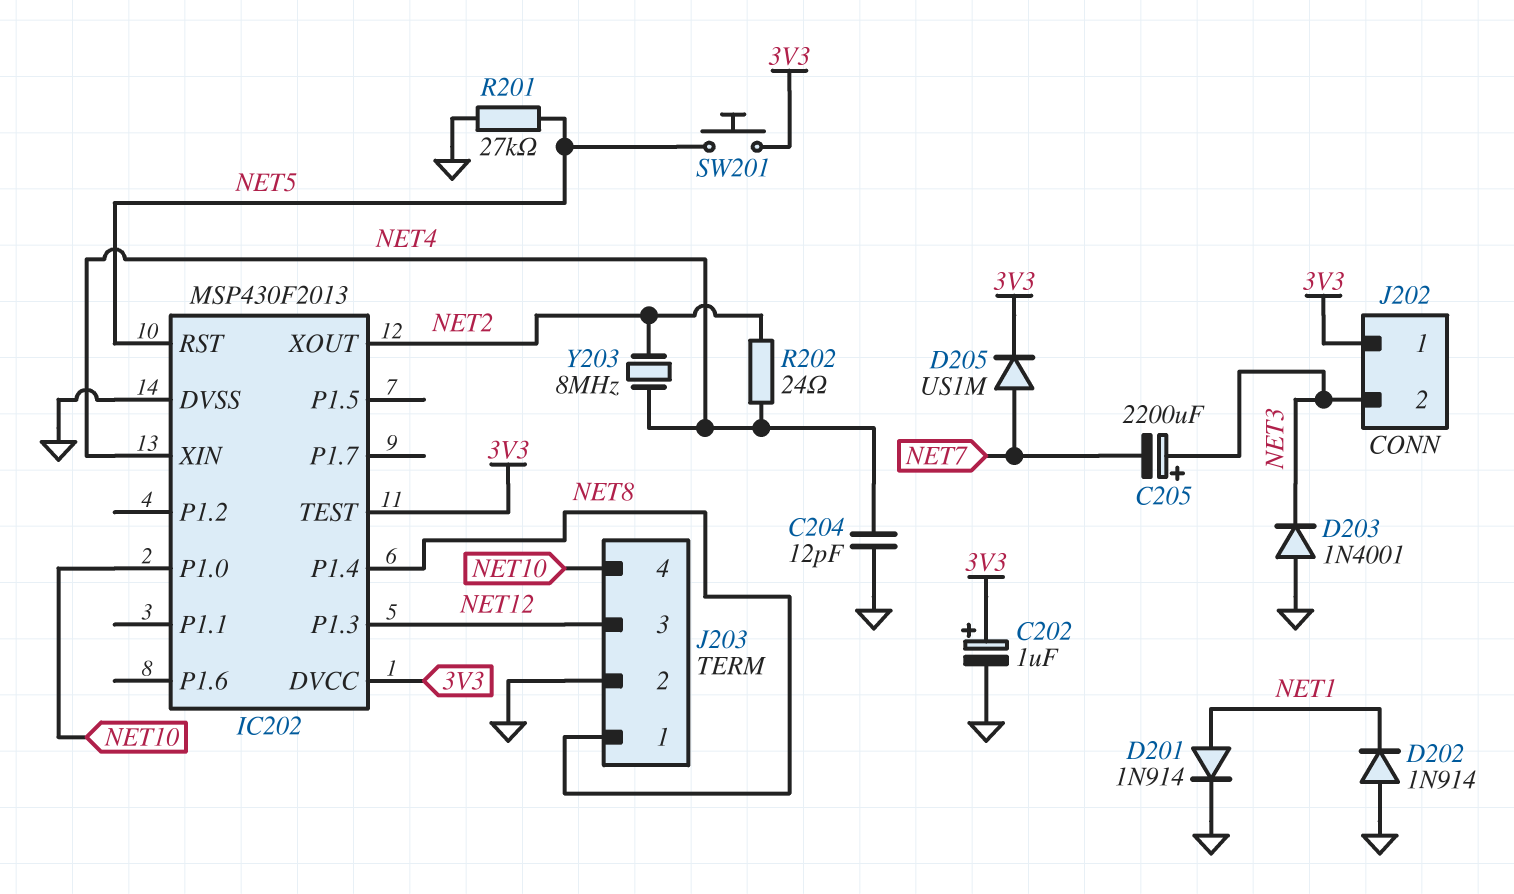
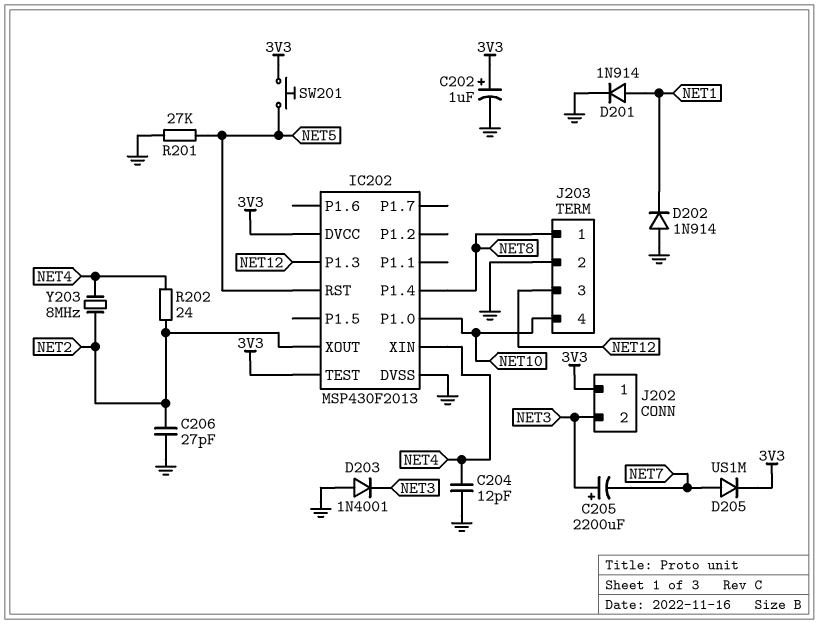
C206: none -> 27pF (GND, NET2)

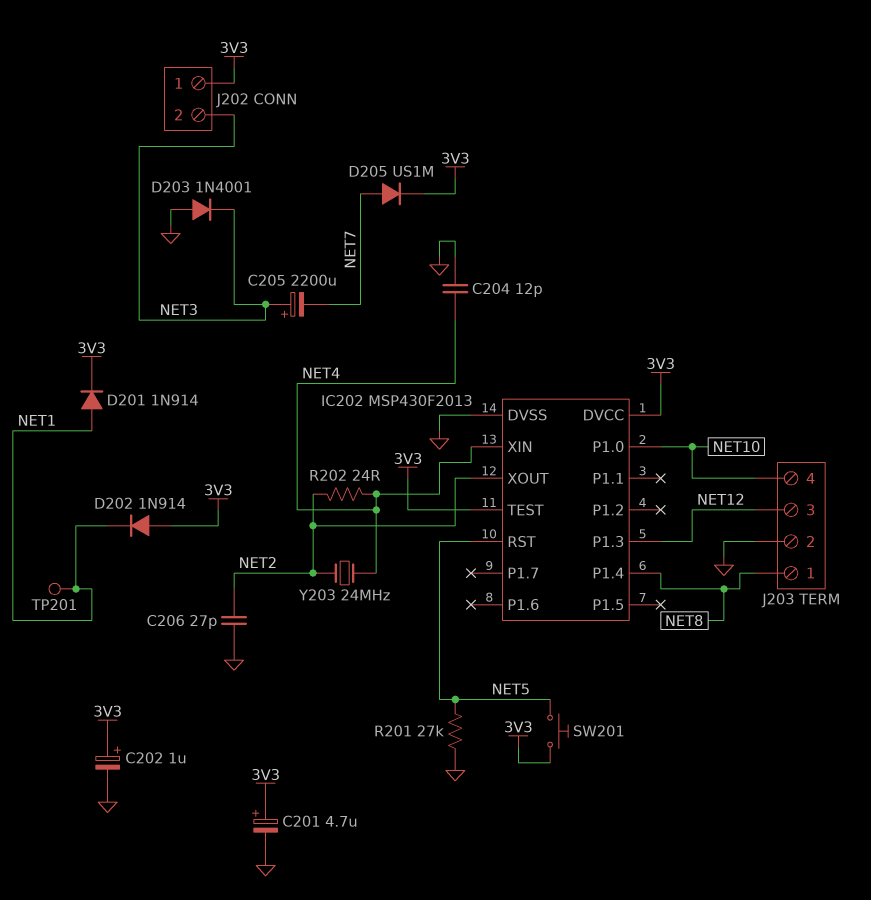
C201: none -> 4.7uF (plus 3V3, minus GND)
D201: diode 1N914 (A NET1, K GND) -> diode 1N914 (A NET1, K 3V3)
D202: diode 1N914 (A GND, K NET1) -> diode 1N914 (A 3V3, K NET1)
TP201: none -> test point (NET1)
Y203: 8MHz (NET2, NET4) -> 24MHz (NET2, NET4)

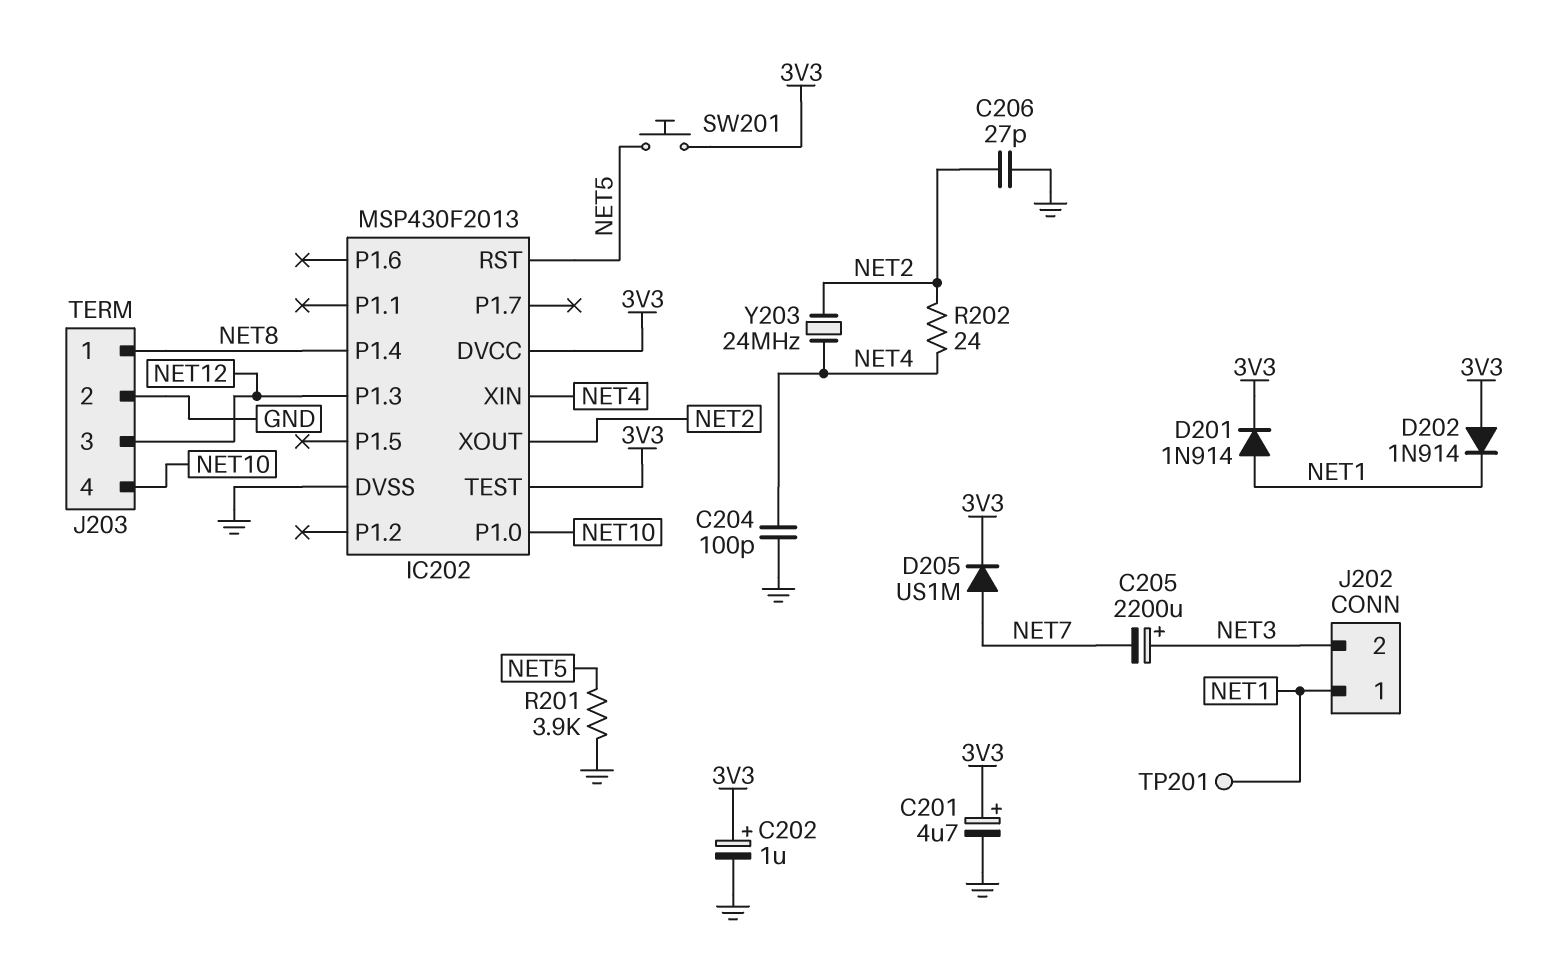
C204: 12pF (GND, NET4) -> 100pF (GND, NET4)
D203: diode 1N4001 (A GND, K NET3) -> none
J202 pin 1: 3V3 -> NET1
R201: 27k (GND, NET5) -> 3.9k (GND, NET5)

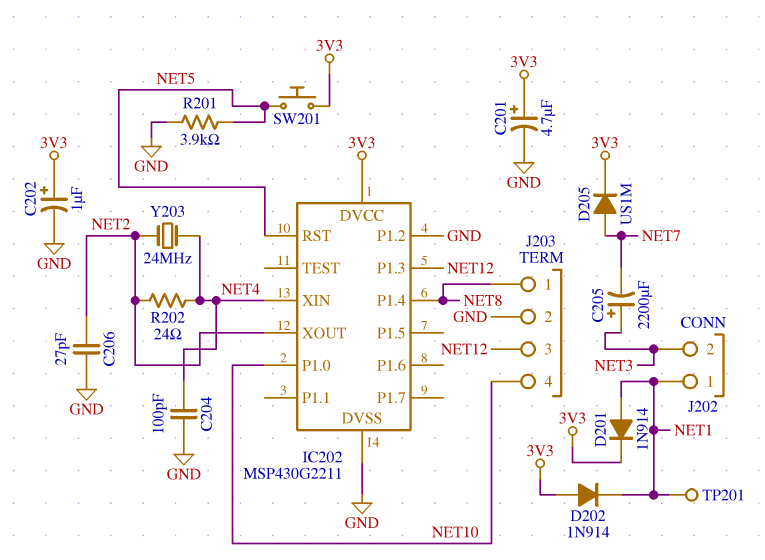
IC202: MSP430F2013 -> MSP430G2211
IC202 pin P1.2: none -> GND
IC202 pin TEST: 3V3 -> none

